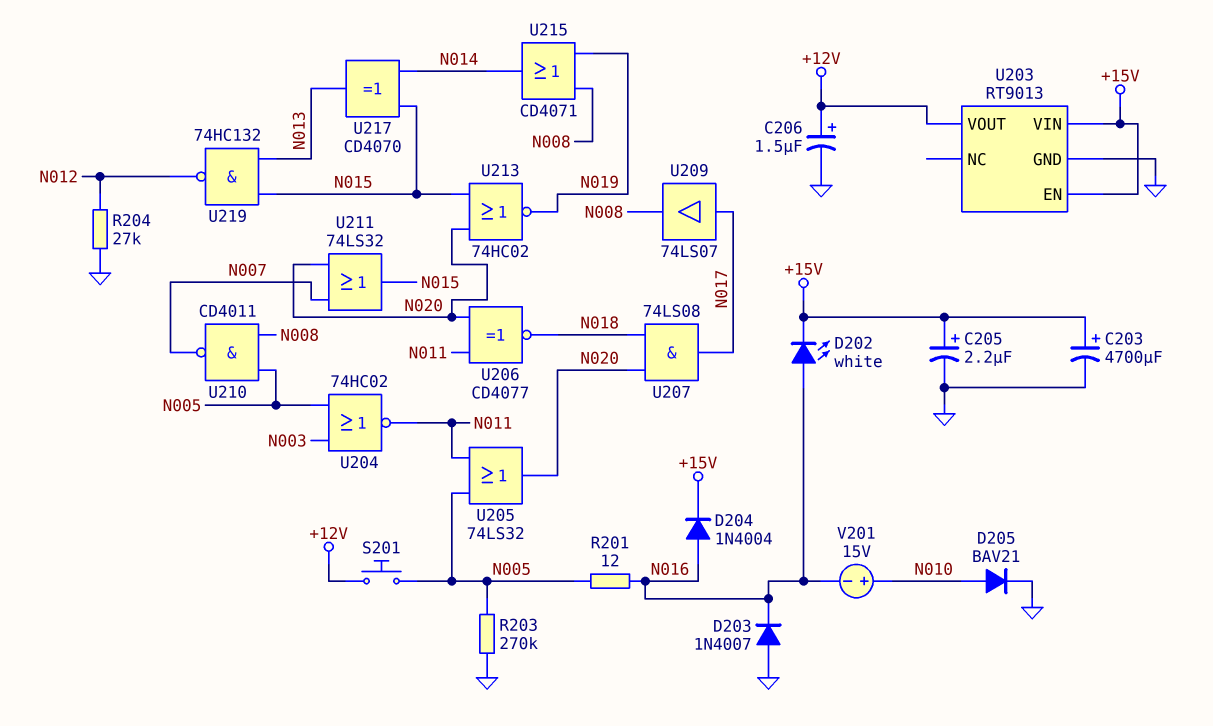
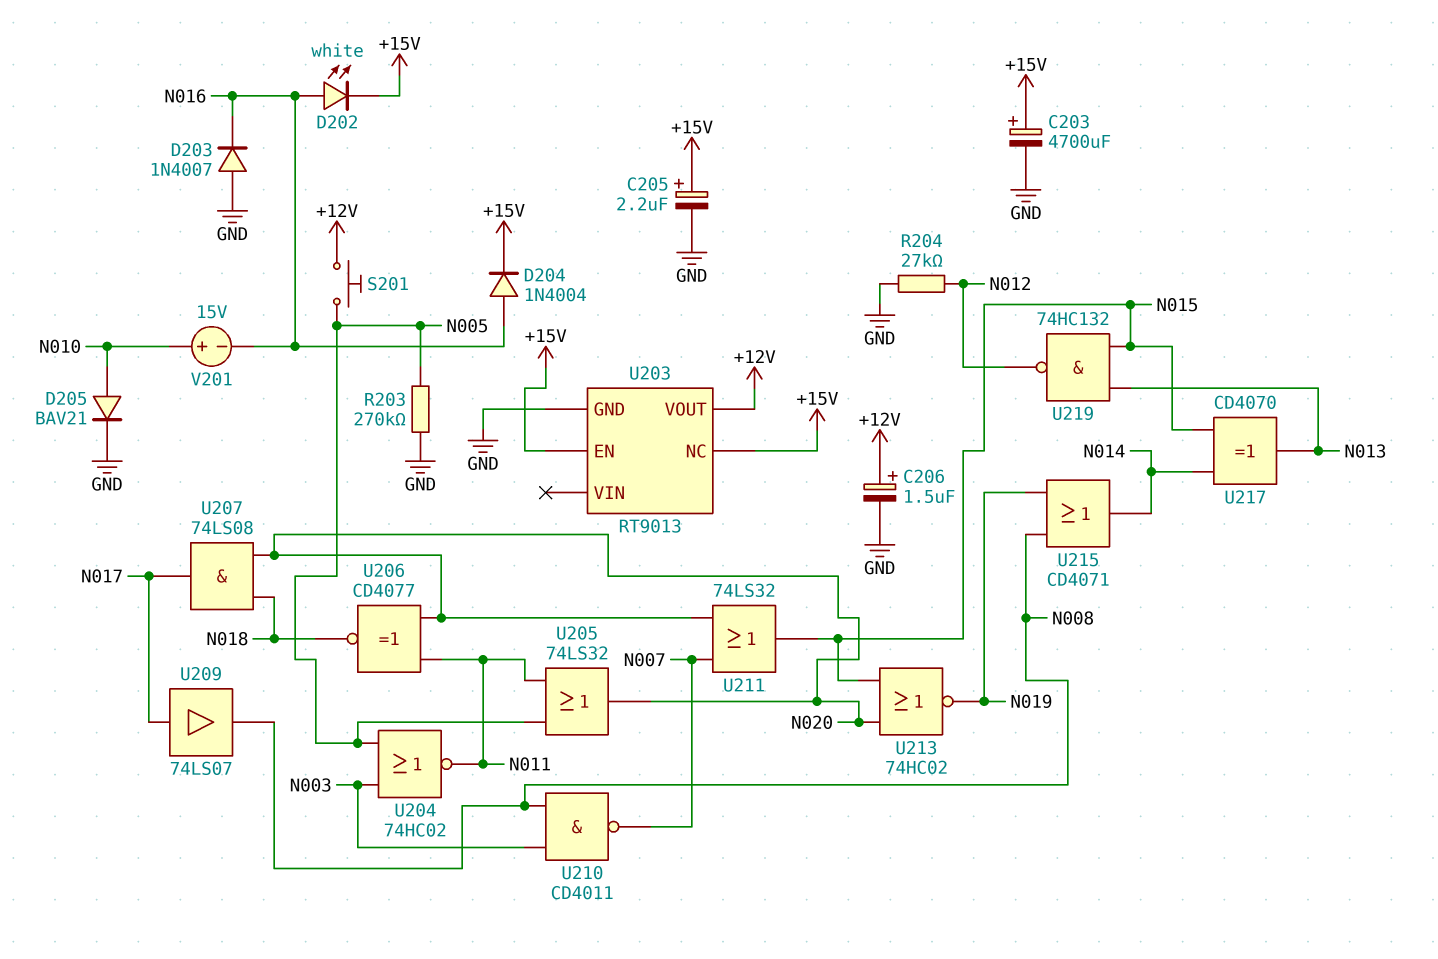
R201: 12 (N005, N016) -> none
U203 pin NC: none -> +15V
U203 pin VIN: +15V -> none
U210: NAND CD4011 (in N005, in N008, out N007) -> NAND CD4011 (in N003, in N008, out N007)

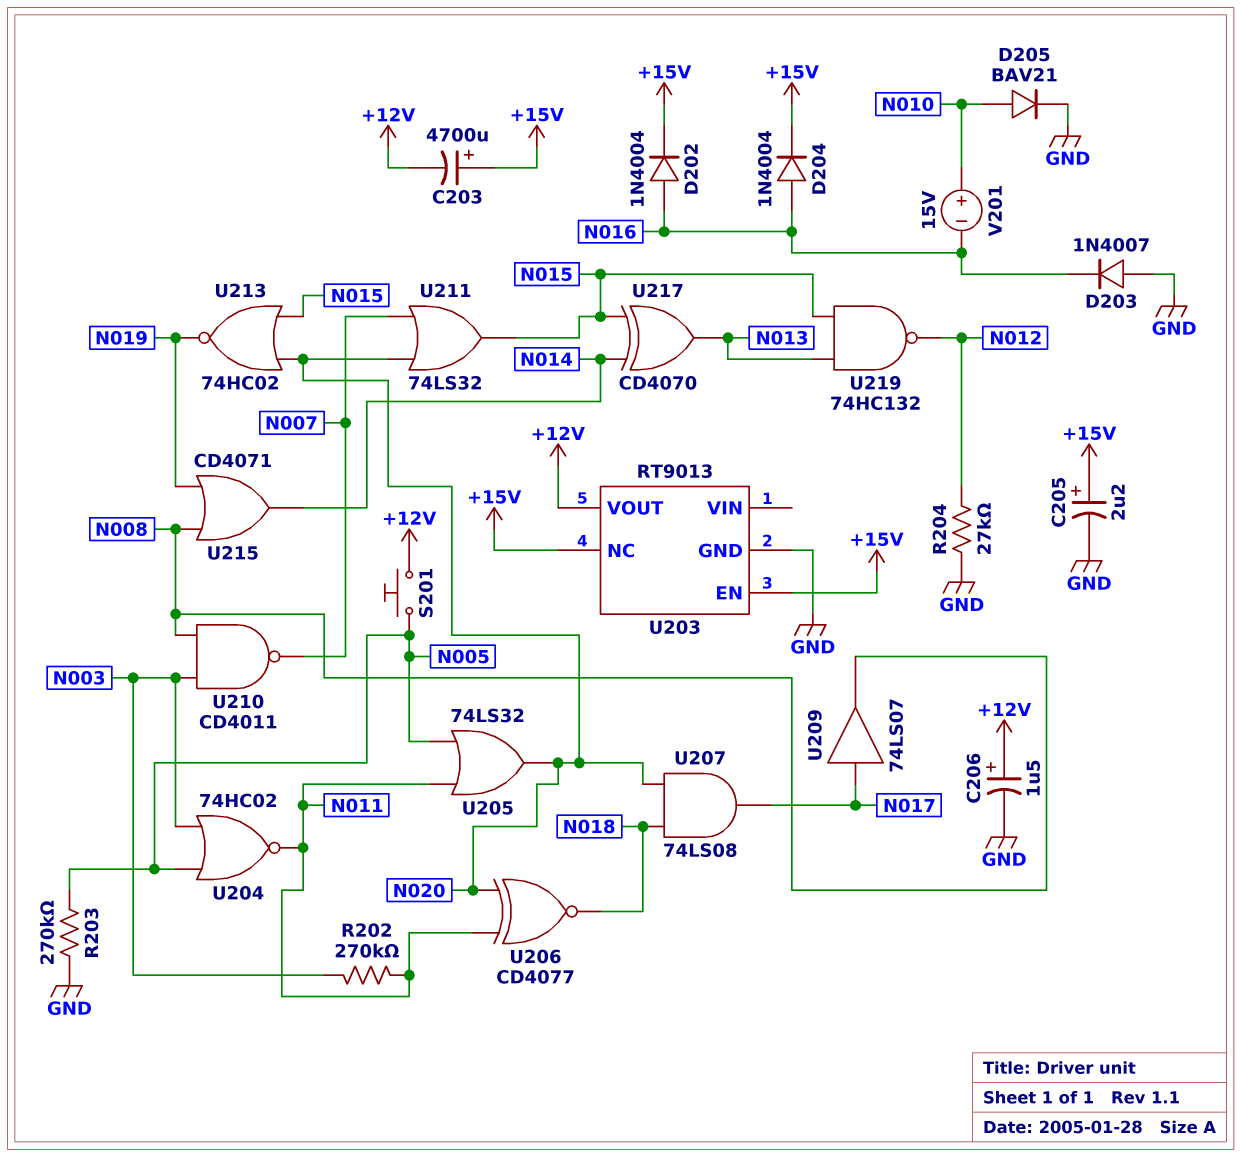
C203: 4700uF (plus +15V, minus GND) -> 4700uF (plus +15V, minus +12V)
D202: LED white (A N016, K +15V) -> diode 1N4004 (A N016, K +15V)
R202: none -> 270k (N003, N011)

